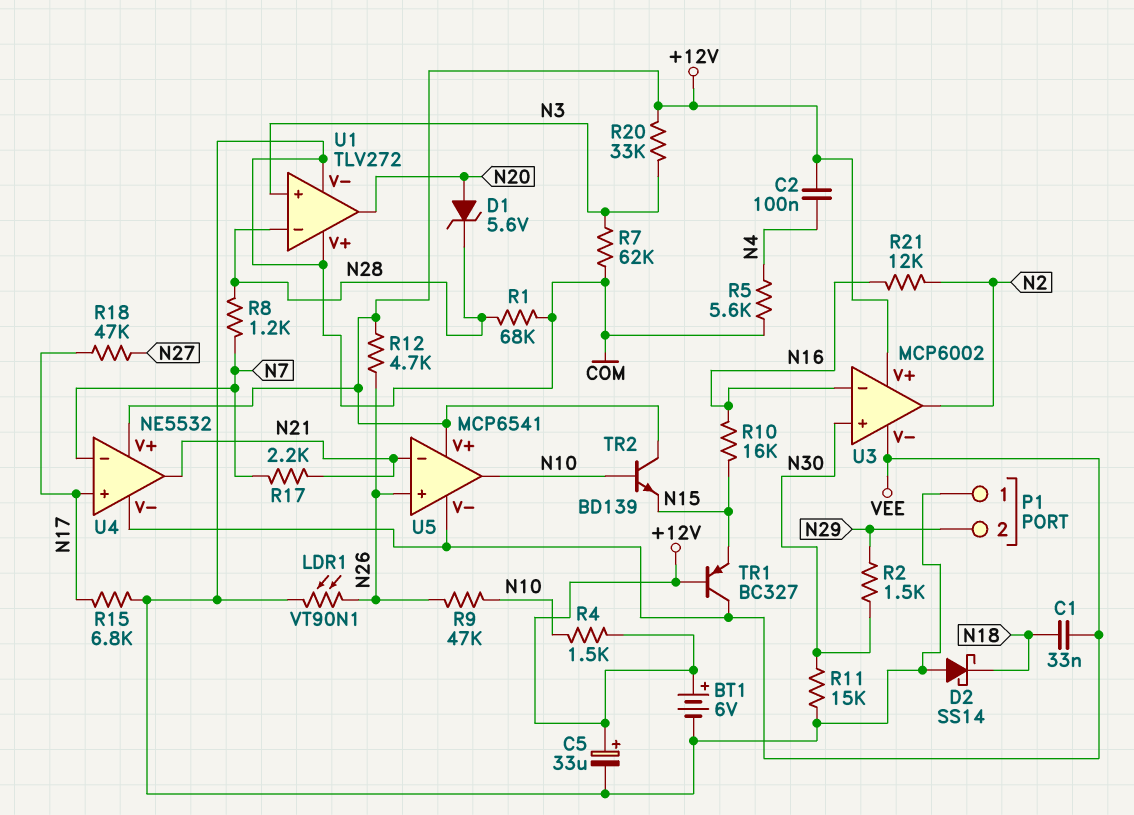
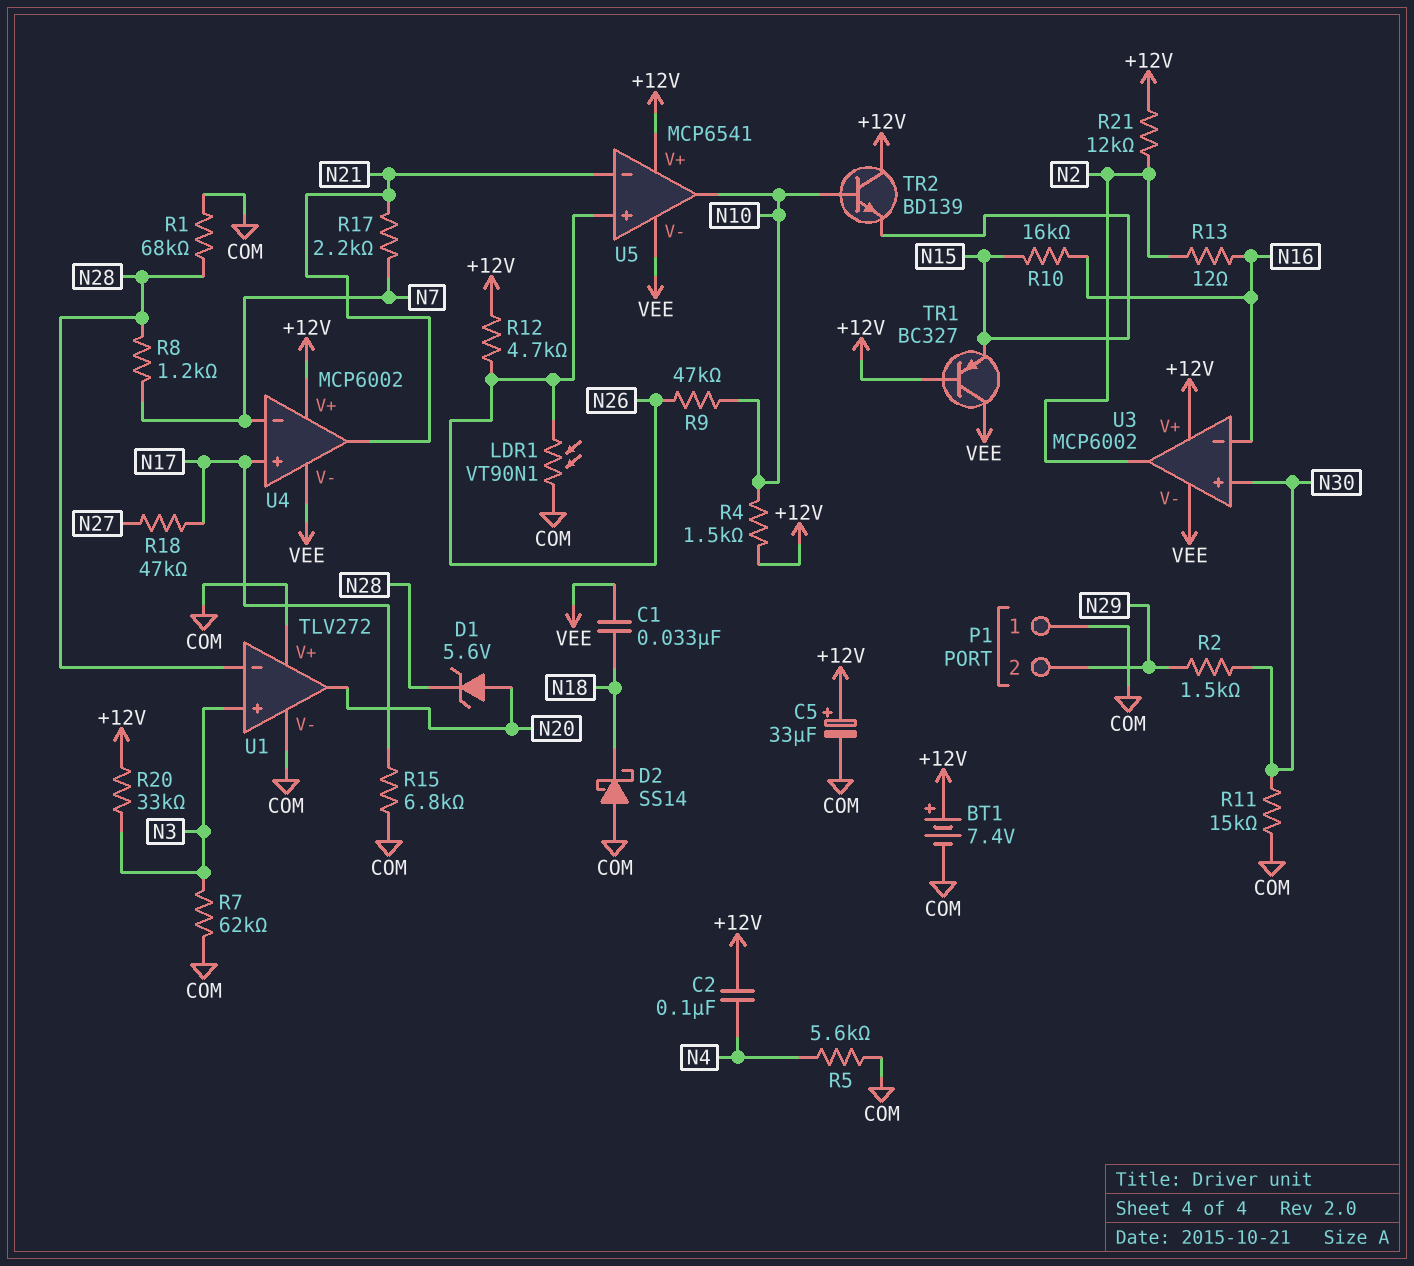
BT1: 6V (plus +12V, minus COM) -> 7.4V (plus +12V, minus COM)
R13: none -> 12 (N2, N16)
R21: 12k (N2, N16) -> 12k (+12V, N2)
U4: NE5532 -> MCP6002

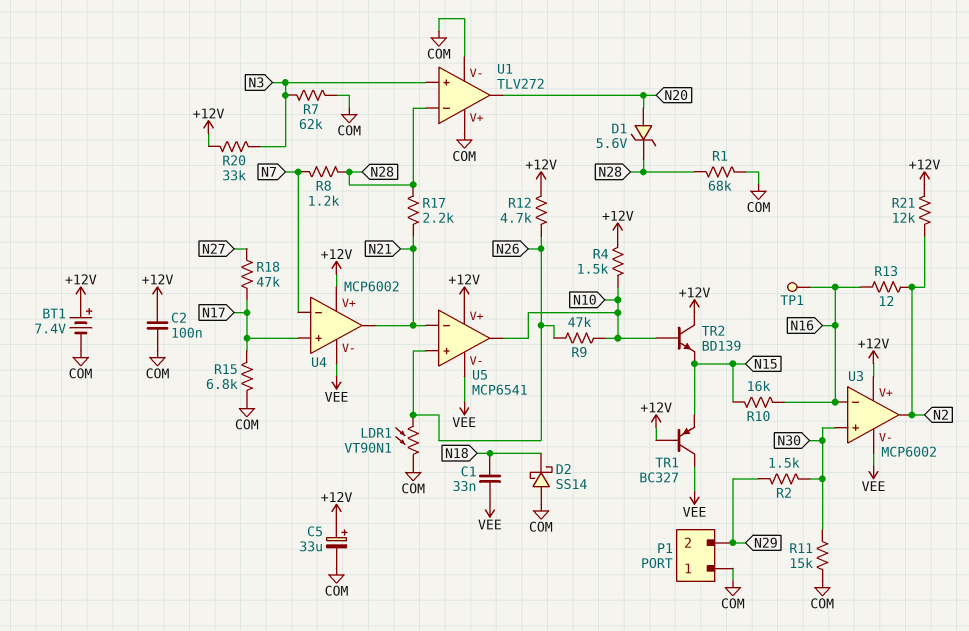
C2: 100nF (+12V, N4) -> 100nF (+12V, COM)
R5: 5.6k (COM, N4) -> none
R17: 2.2k (N7, N21) -> 2.2k (N21, N28)
TP1: none -> test point (N16)

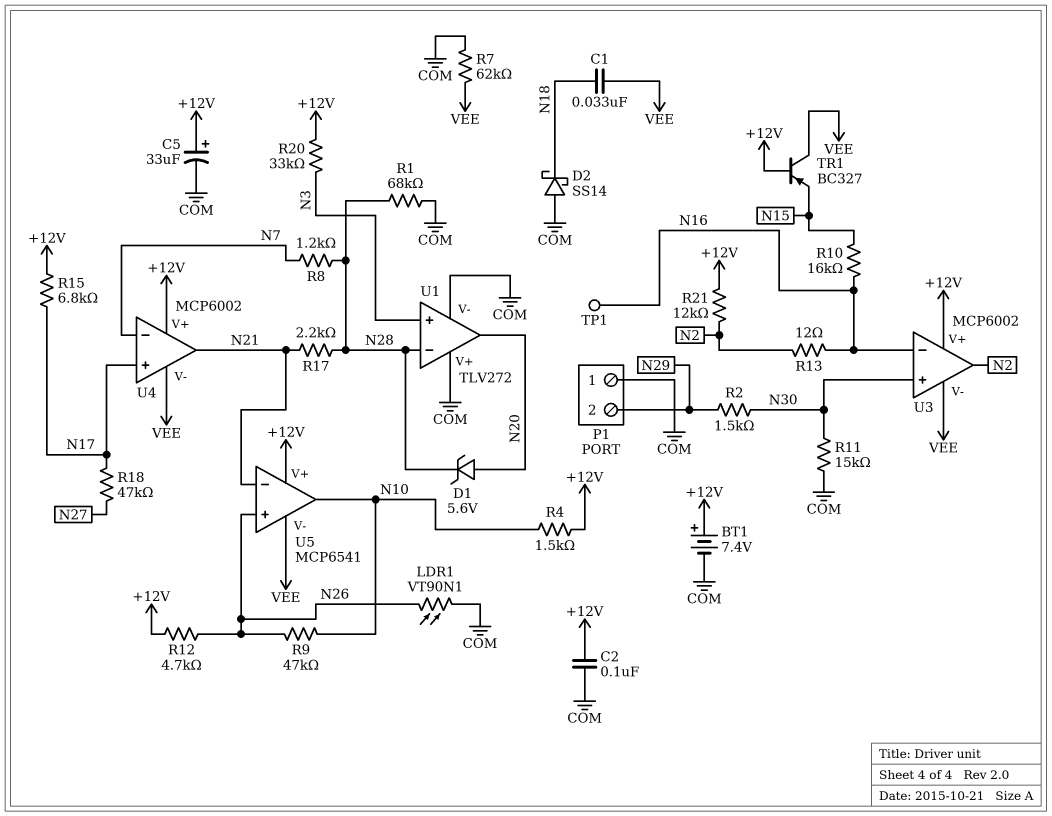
R7: 62k (COM, N3) -> 62k (COM, VEE)
R15: 6.8k (COM, N17) -> 6.8k (+12V, N17)
TR2: NPN BD139 (B N10, C +12V, E N15) -> none

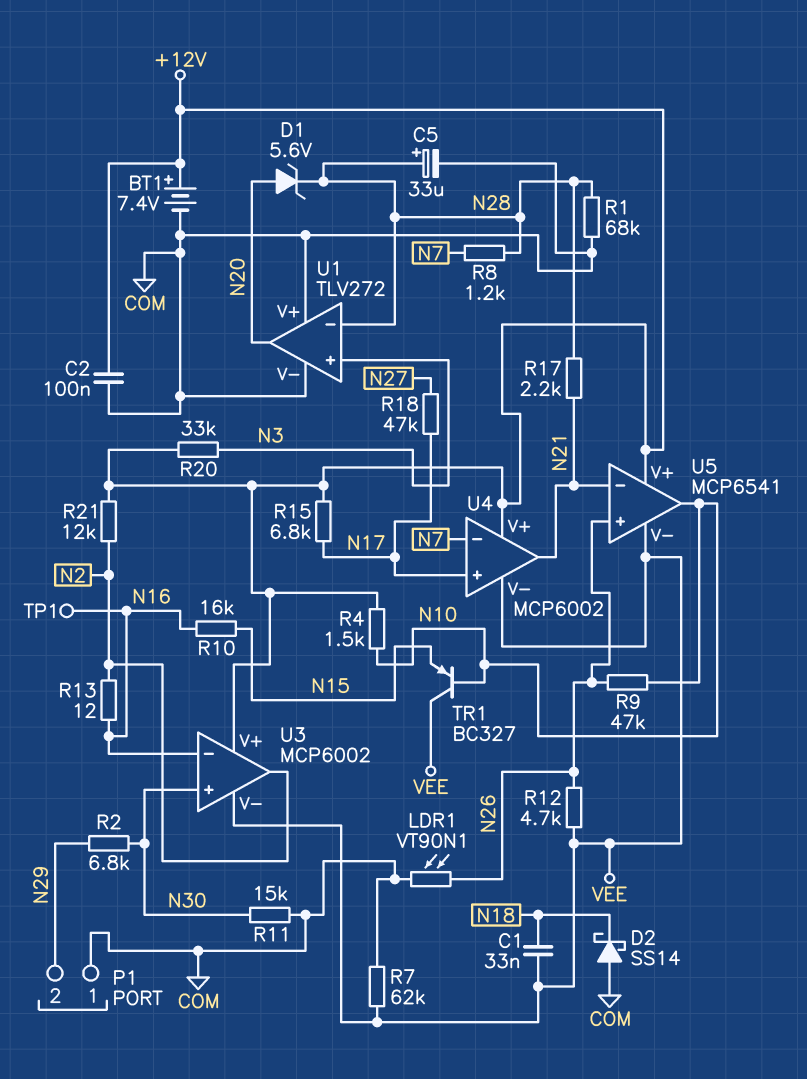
C5: 33uF (plus +12V, minus COM) -> 33uF (plus N28, minus COM)
R2: 1.5k (N29, N30) -> 6.8k (N29, N30)
R12: 4.7k (+12V, N26) -> 4.7k (N26, VEE)
TR1: PNP BC327 (B +12V, C VEE, E N15) -> PNP BC327 (B N10, C VEE, E N15)

